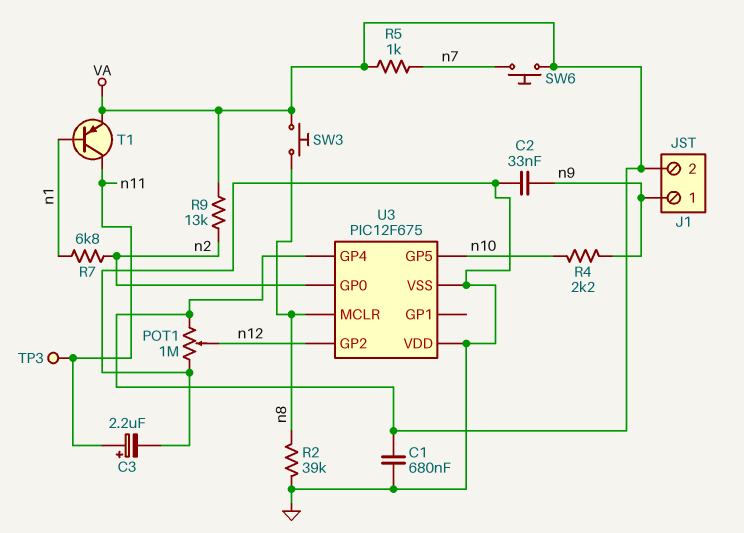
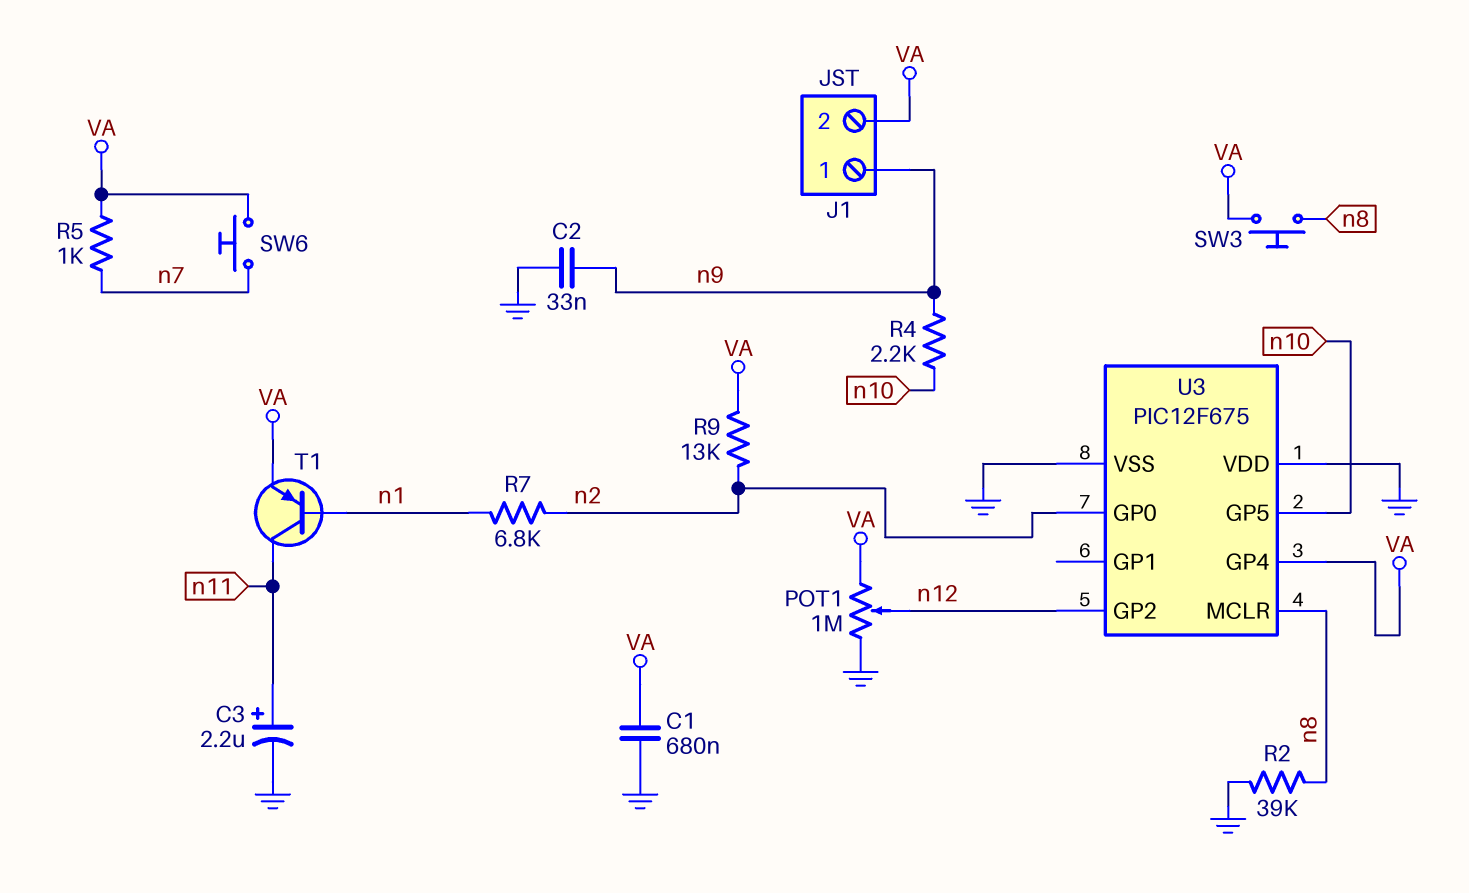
TP3: test point (n11) -> none

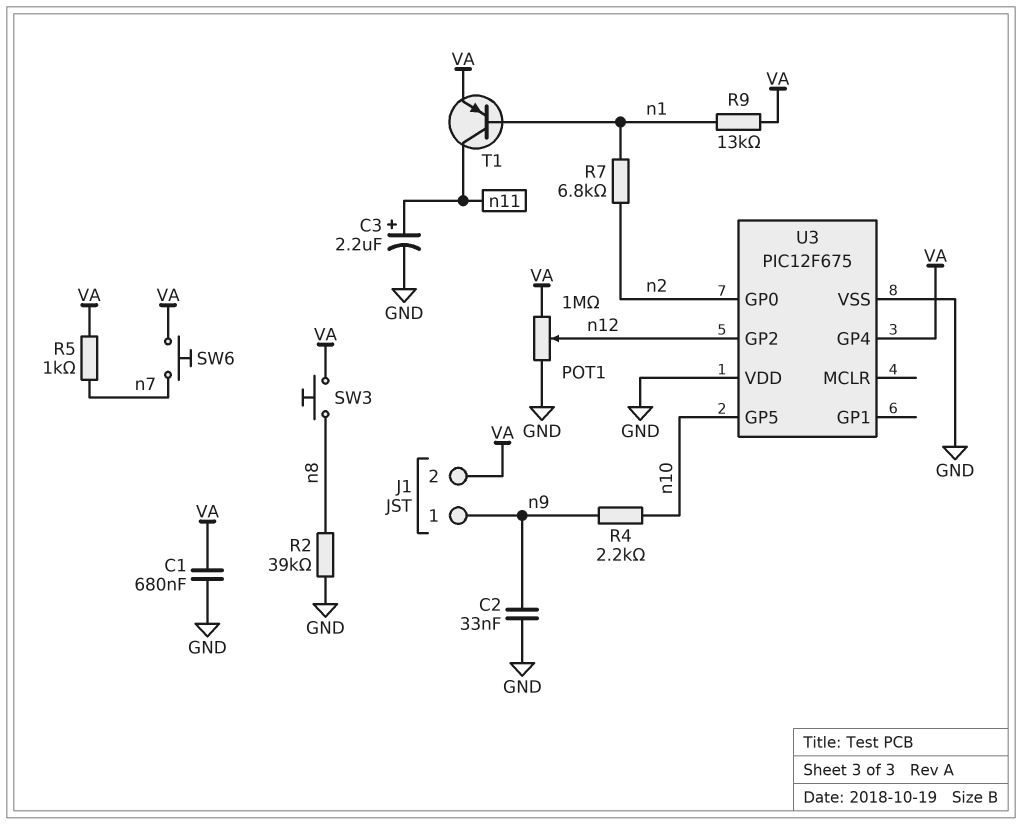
R9: 13k (VA, n2) -> 13k (VA, n1)
U3 pin MCLR: n8 -> none

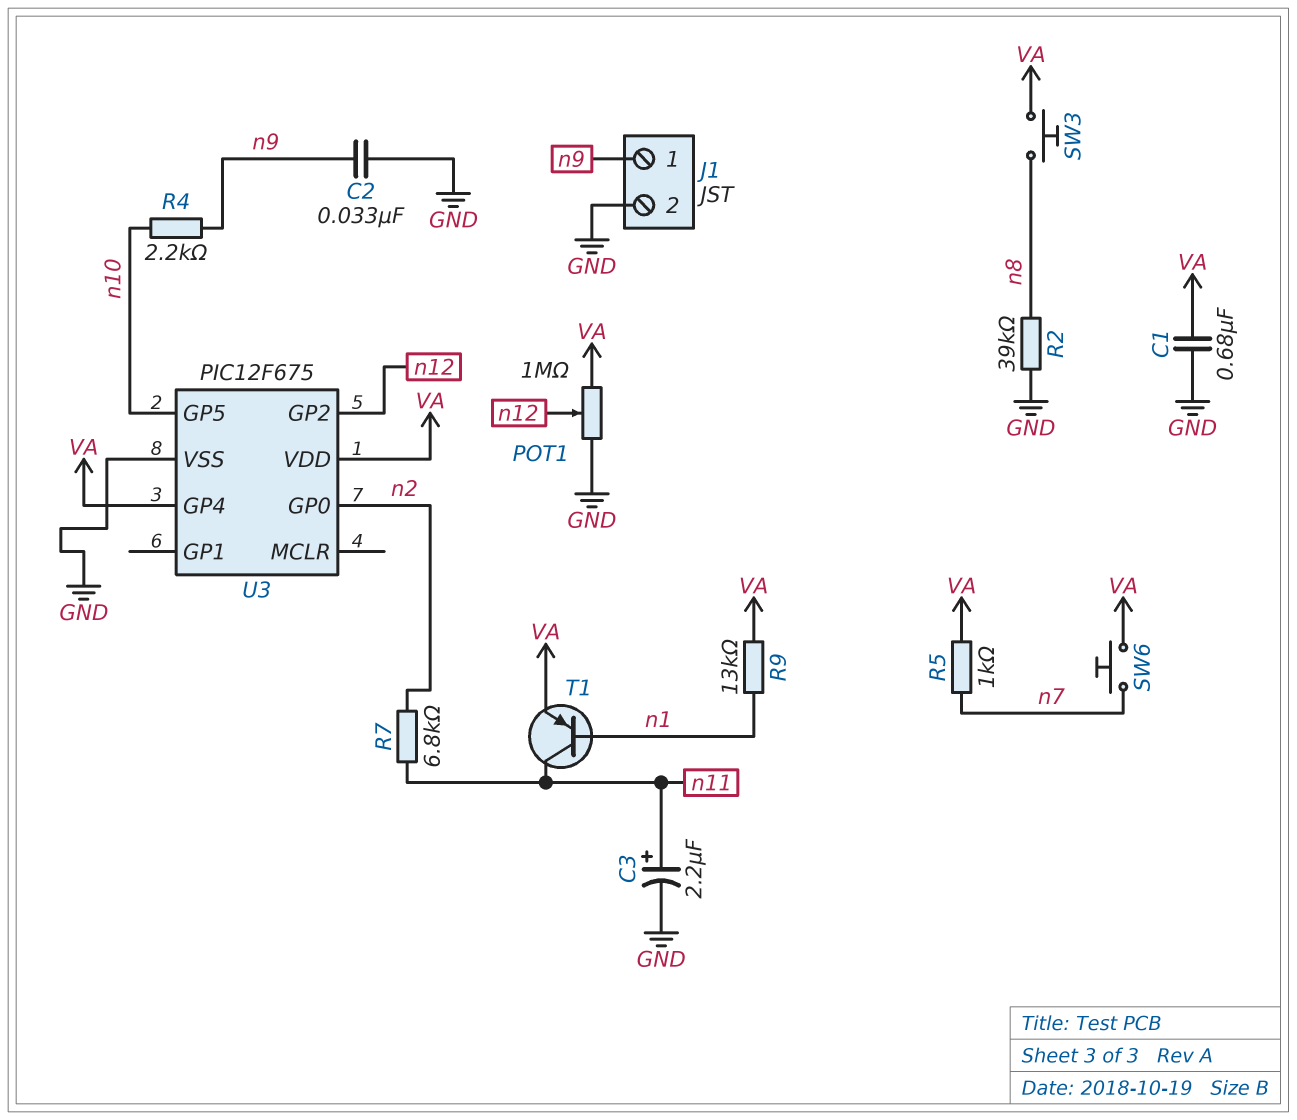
J1 pin 2: VA -> GND
R7: 6.8k (n1, n2) -> 6.8k (n2, n11)
U3 pin VDD: GND -> VA

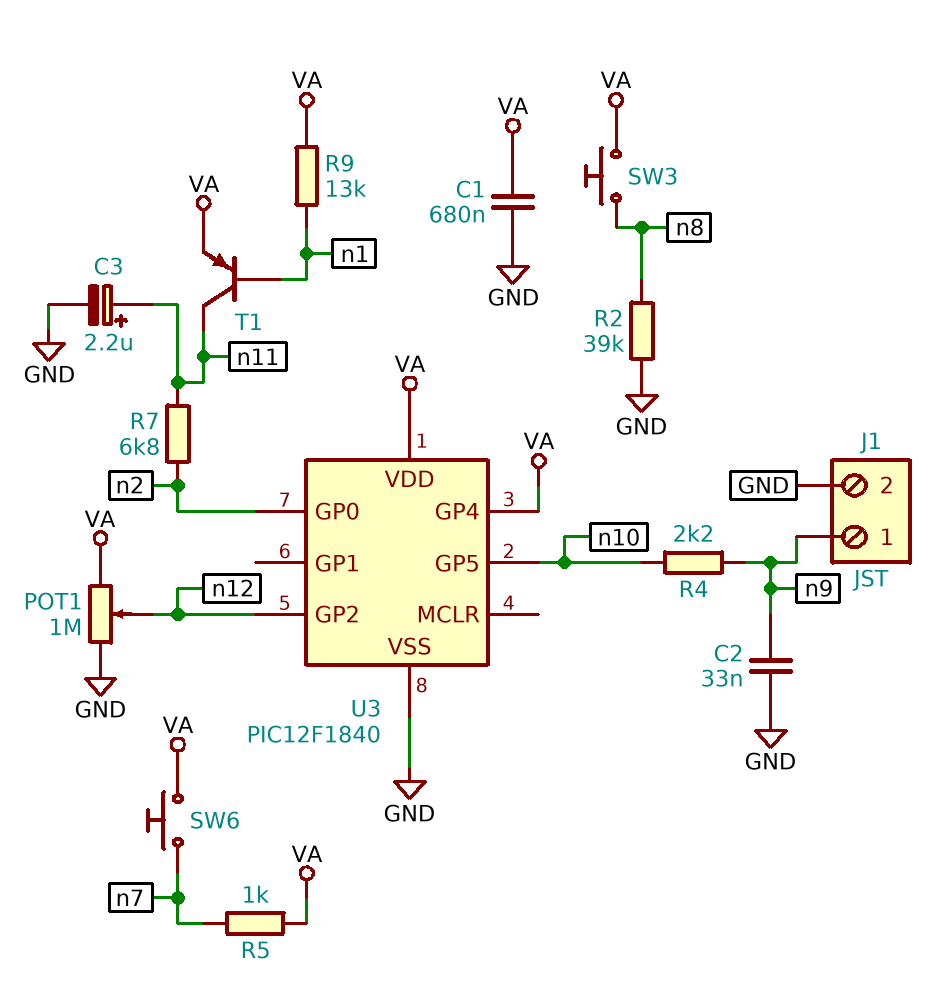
U3: PIC12F675 -> PIC12F1840

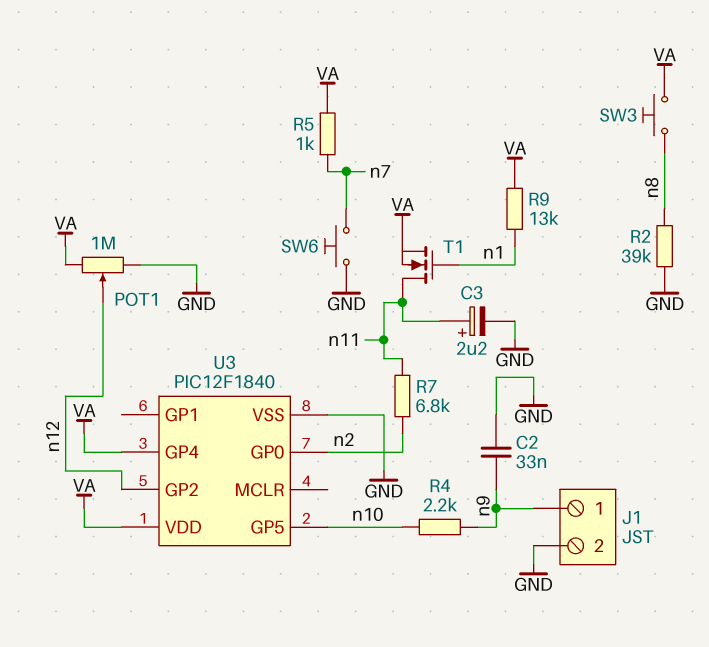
C1: 680nF (GND, VA) -> none
SW6: button (VA, n7) -> button (GND, n7)
T1: PNP (B n1, C n11, E VA) -> NMOS (G n1, D n11, S VA)

